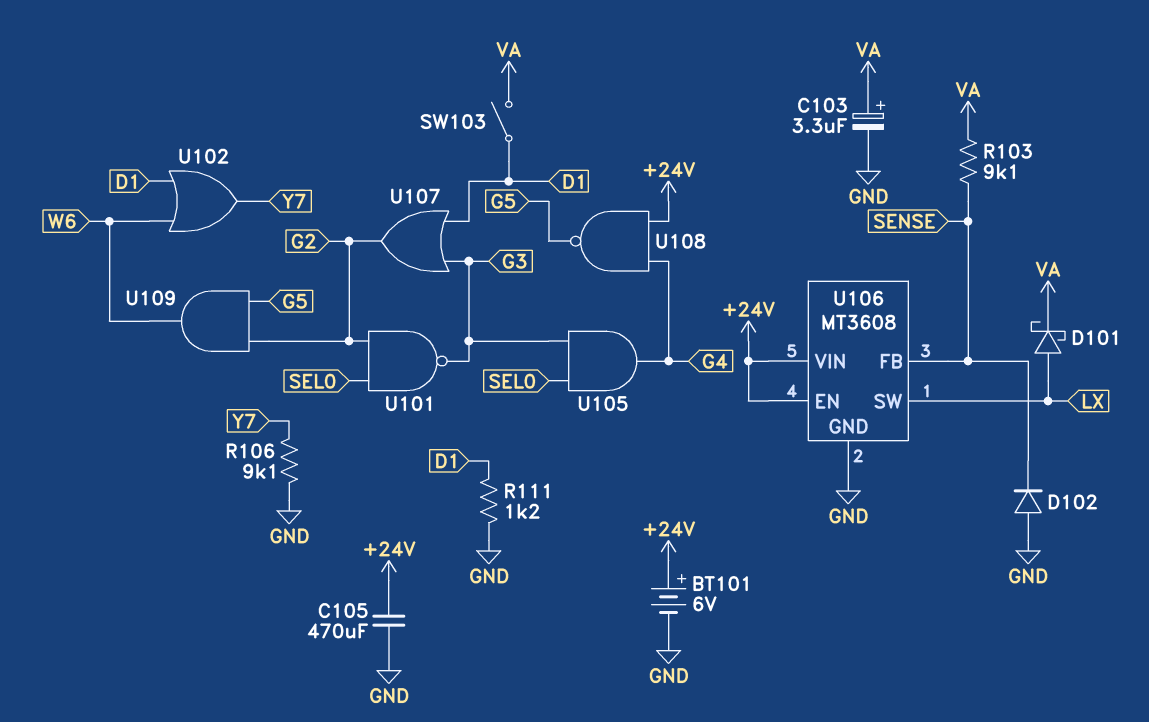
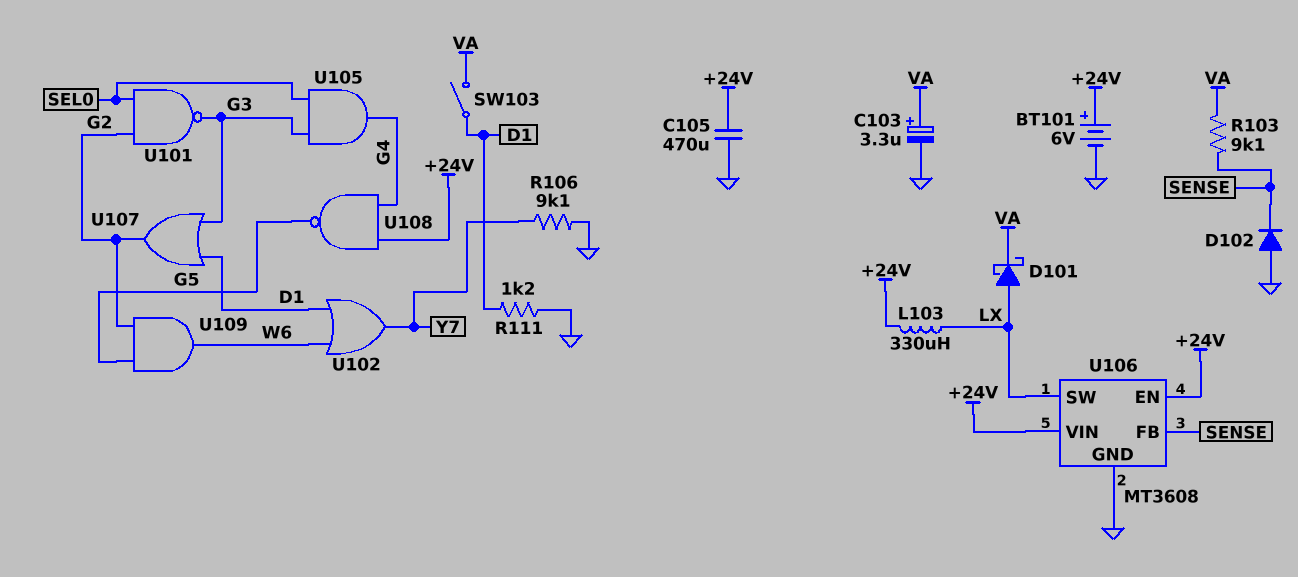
L103: none -> 330uH (+24V, LX)

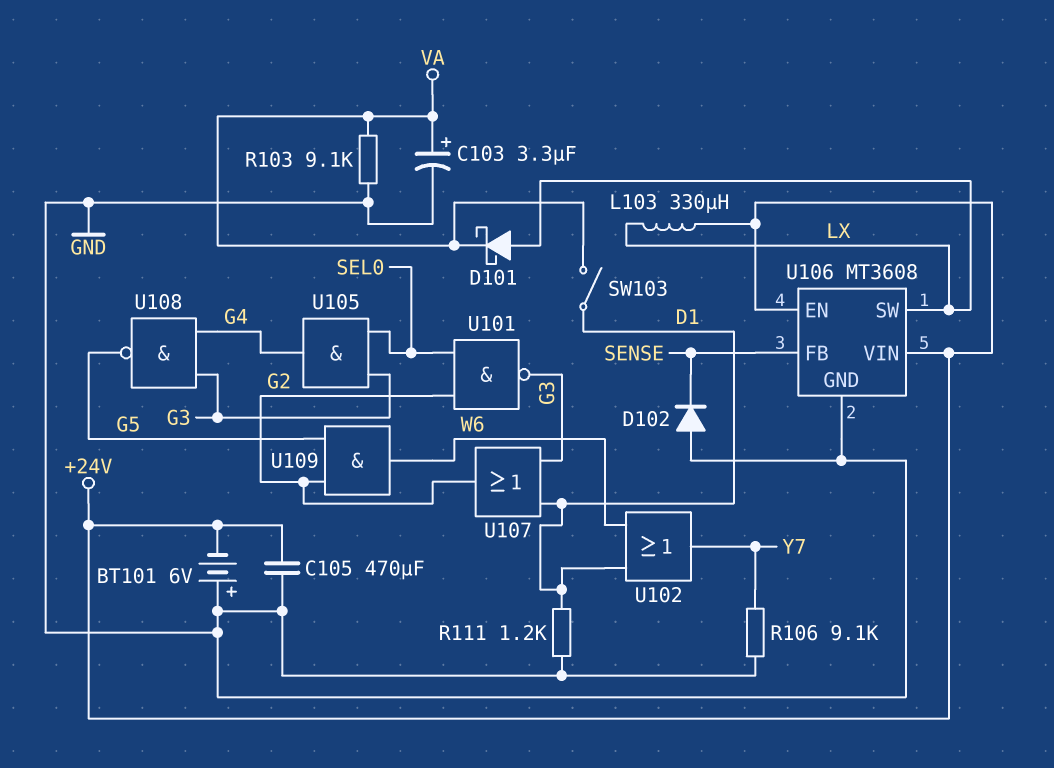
BT101: 6V (plus +24V, minus GND) -> 6V (plus GND, minus +24V)
R103: 9.1k (SENSE, VA) -> 9.1k (GND, VA)
U108: NAND (in +24V, in G4, out G5) -> NAND (in G3, in G4, out G5)

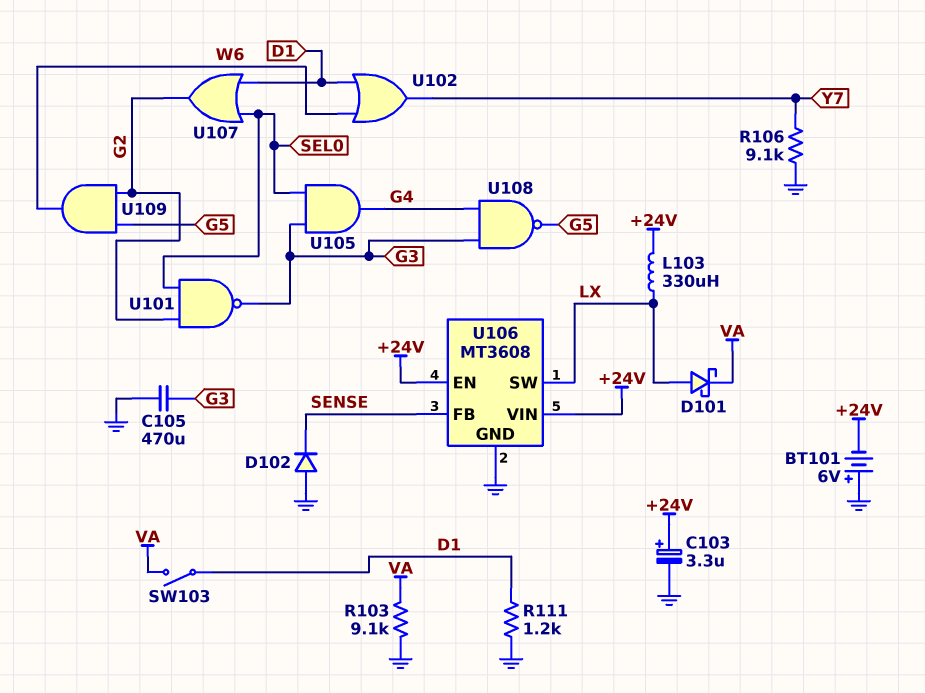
C103: 3.3uF (plus VA, minus GND) -> 3.3uF (plus +24V, minus GND)
C105: 470uF (+24V, GND) -> 470uF (G3, GND)
U107: OR (in D1, in G3, out G2) -> OR (in D1, in SEL0, out G2)

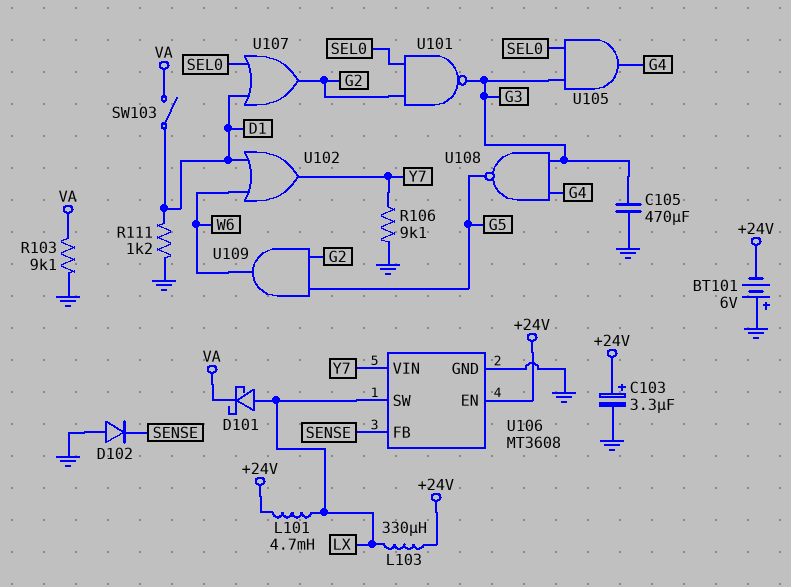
L101: none -> 4.7mH (+24V, LX)
U106 pin VIN: +24V -> Y7

